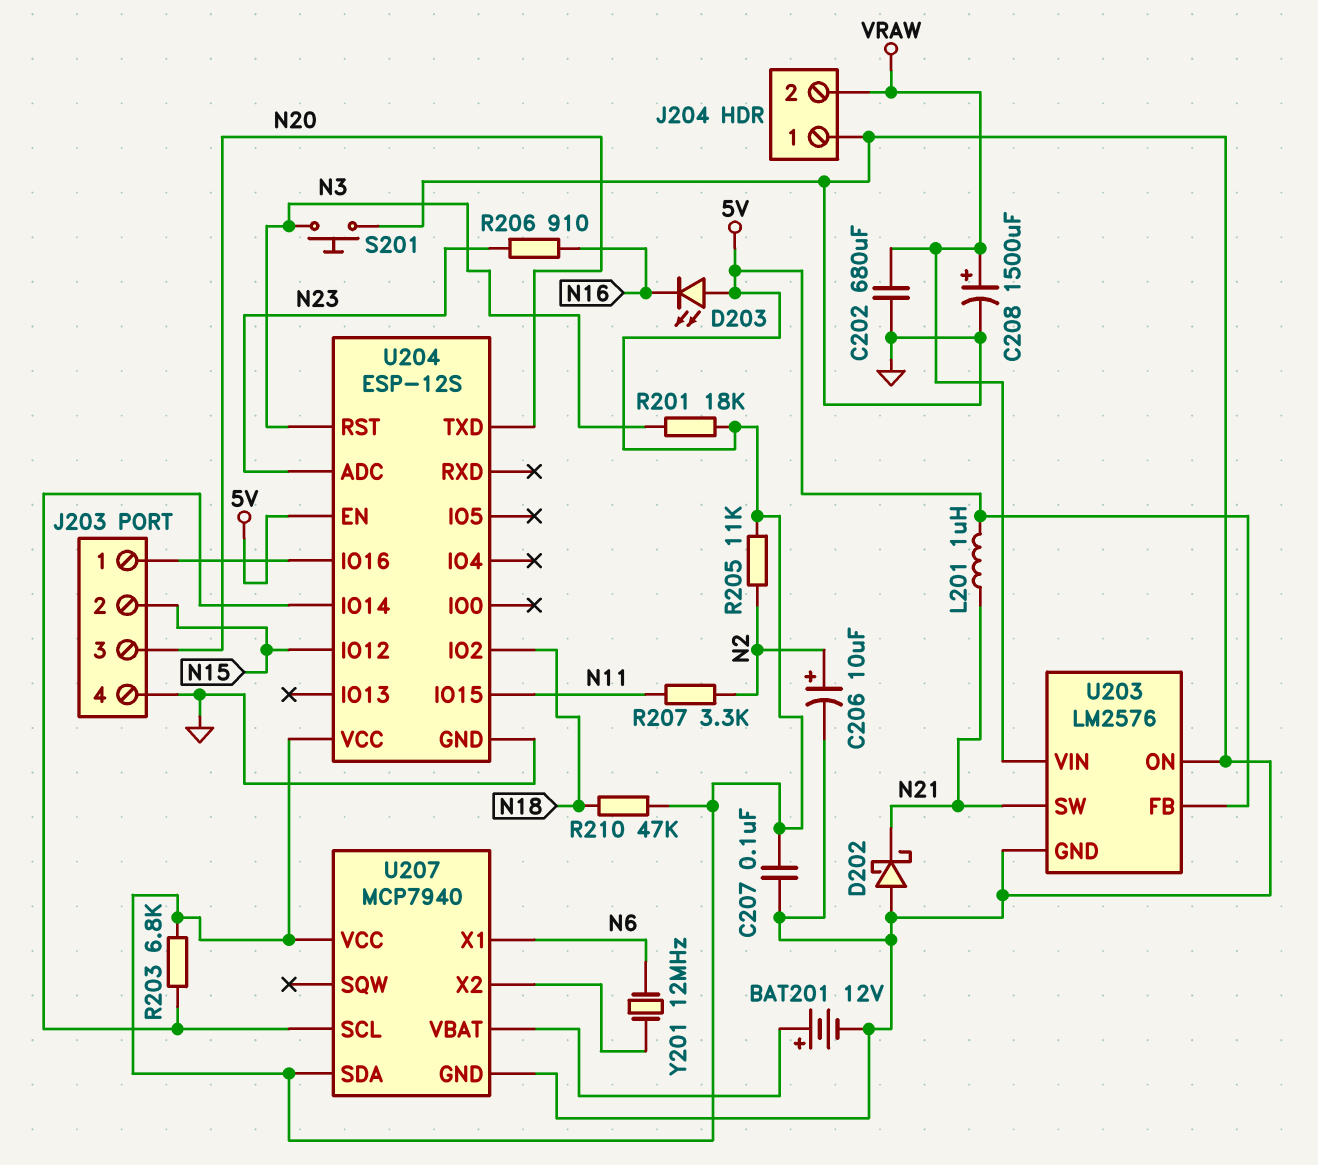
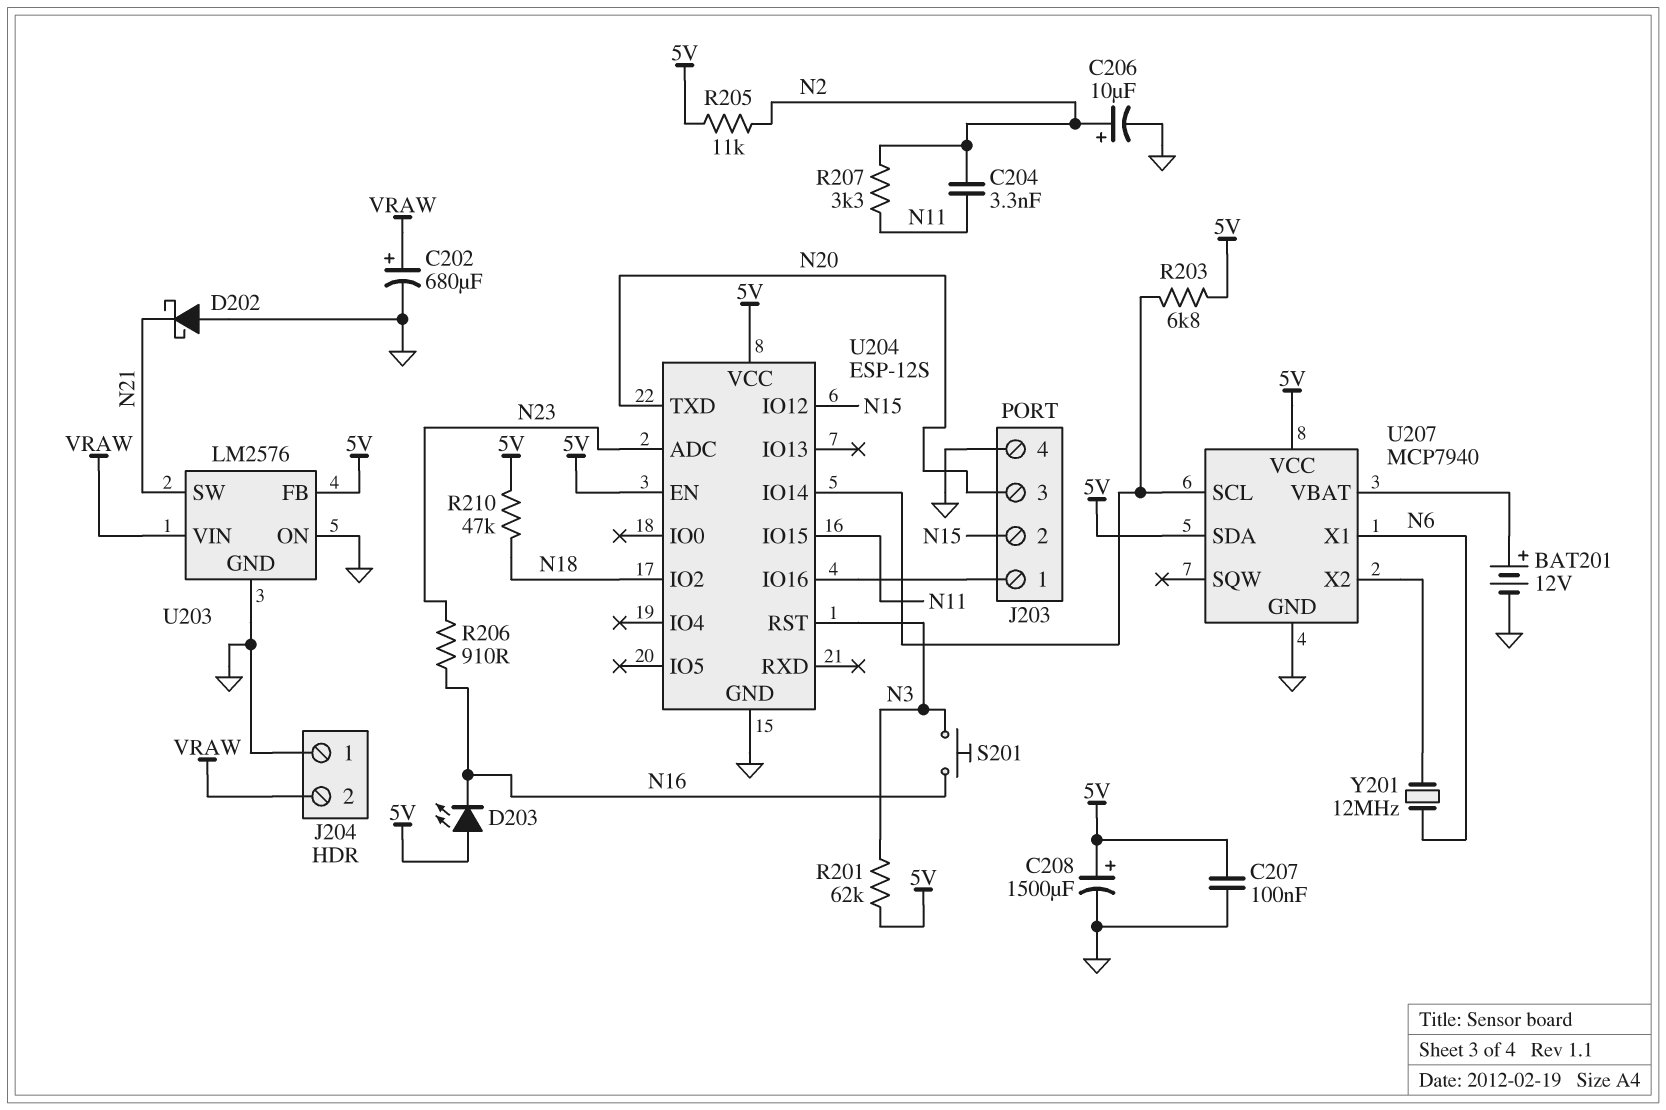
C202: 680uF (GND, VRAW) -> 680uF (plus VRAW, minus GND)
C204: none -> 3.3nF (N2, N11)
C208: 1500uF (plus VRAW, minus GND) -> 1500uF (plus 5V, minus GND)
L201: 1uH (5V, N21) -> none
R201: 18k (5V, N3) -> 62k (5V, N3)
S201: button (GND, N3) -> button (N3, N16)

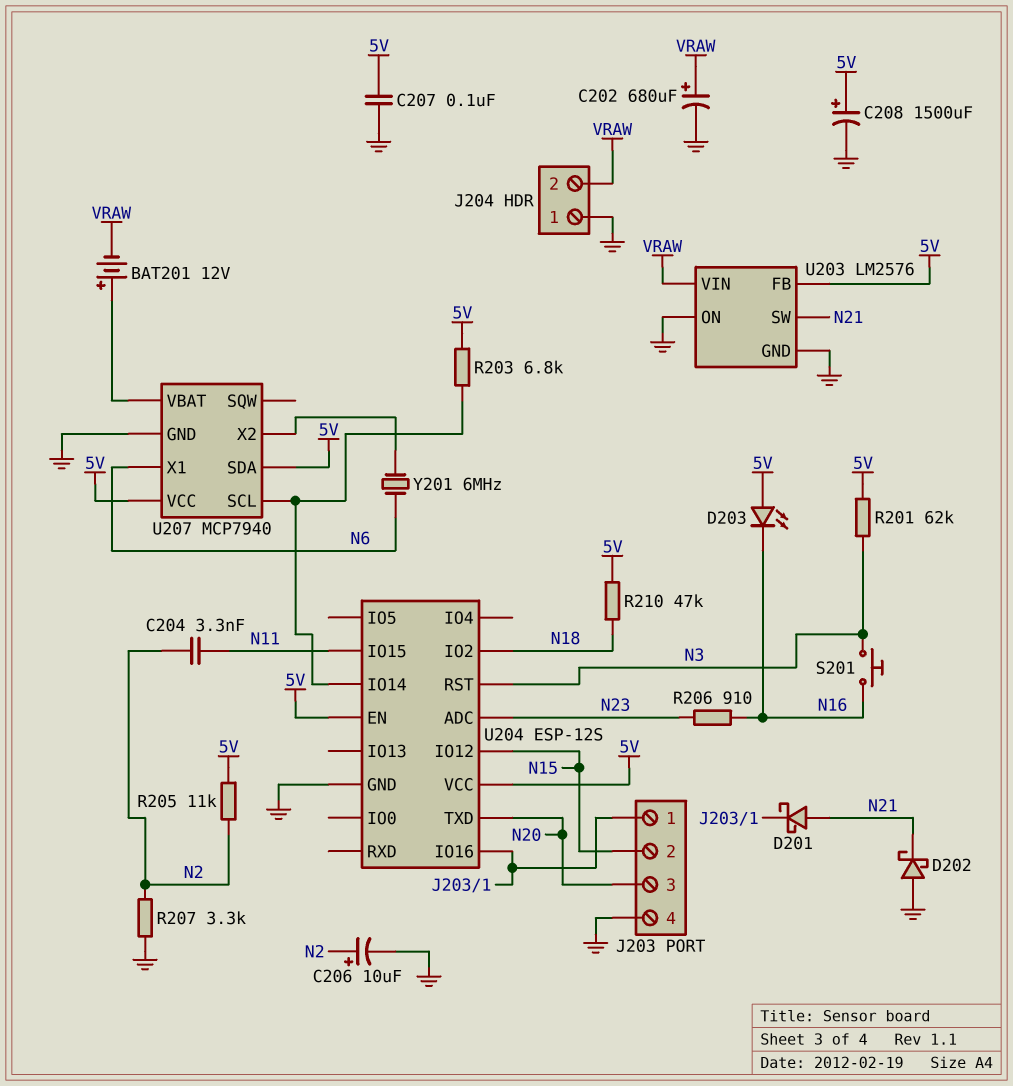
BAT201: 12V (plus U207/VBAT, minus GND) -> 12V (plus U207/VBAT, minus VRAW)
D201: none -> schottky (A N21, K J203/1)
R207: 3.3k (N2, N11) -> 3.3k (GND, N2)
Y201: 12MHz (N6, U207/X2) -> 6MHz (N6, U207/X2)

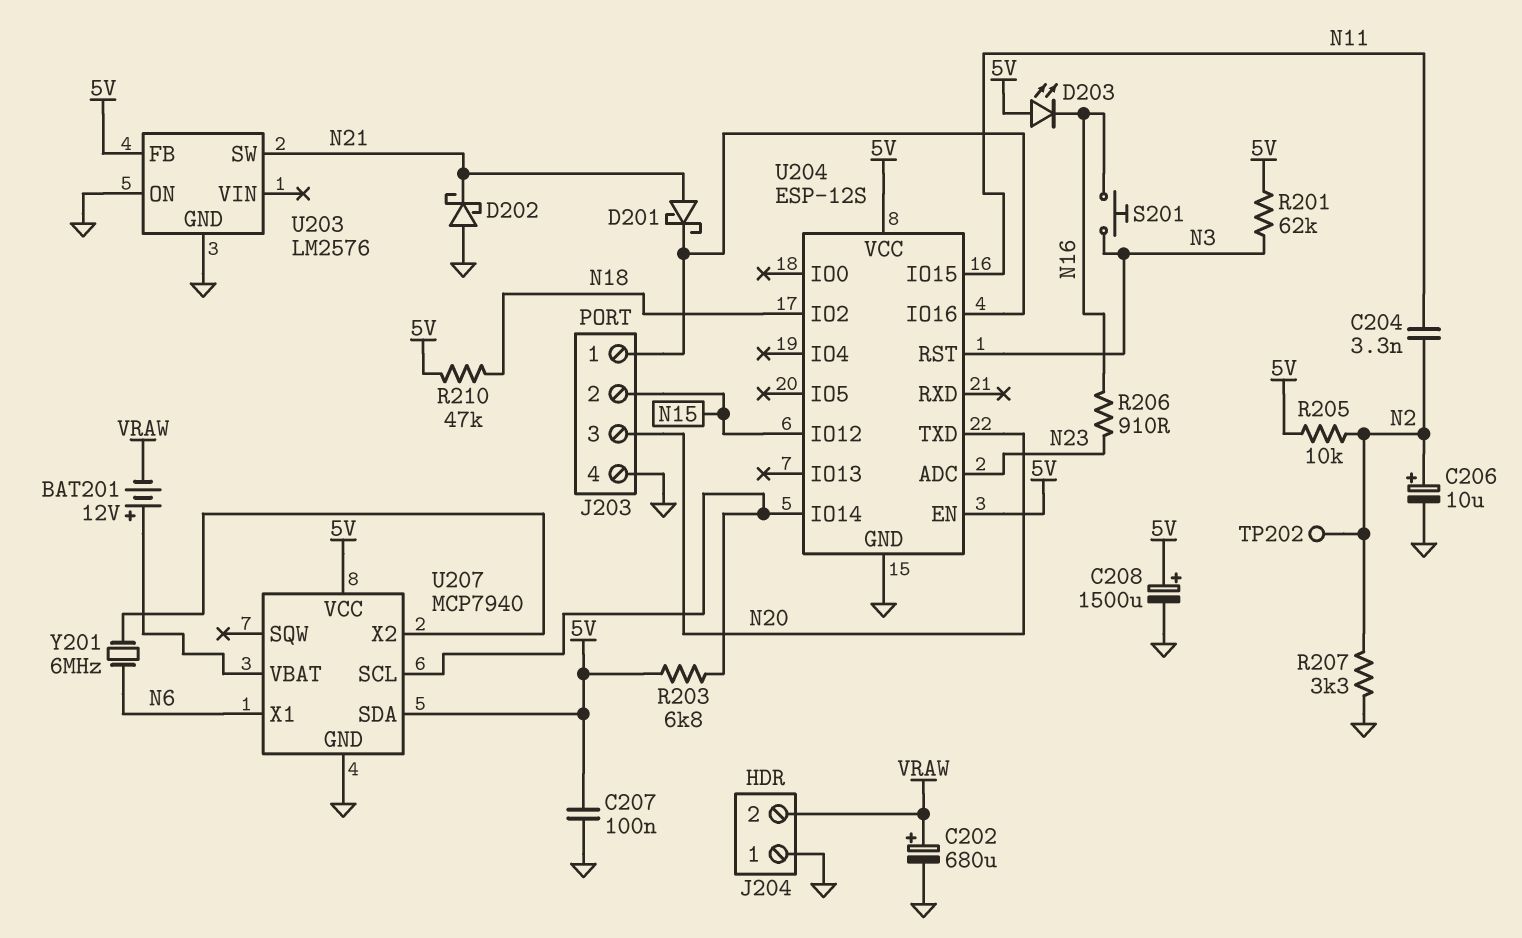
R205: 11k (5V, N2) -> 10k (5V, N2)
TP202: none -> test point (N2)
U203 pin VIN: VRAW -> none

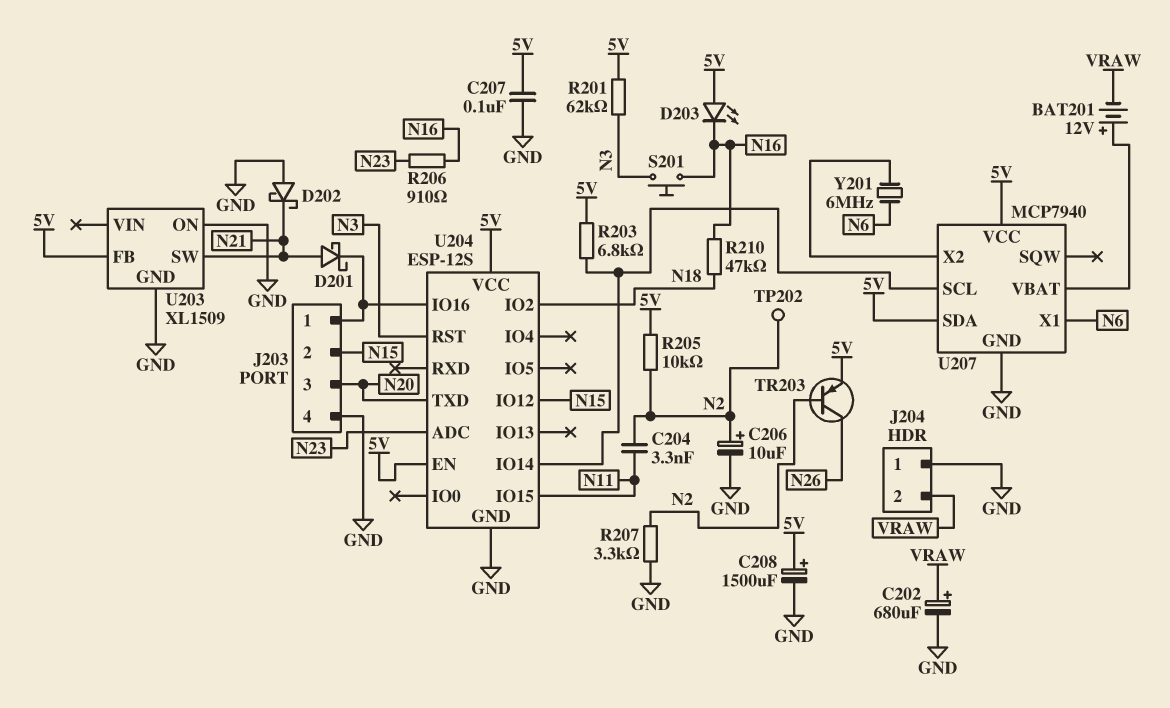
R210: 47k (5V, N18) -> 47k (N16, N18)
TR203: none -> PNP (B N2, C N26, E 5V)
U203: LM2576 -> XL1509

